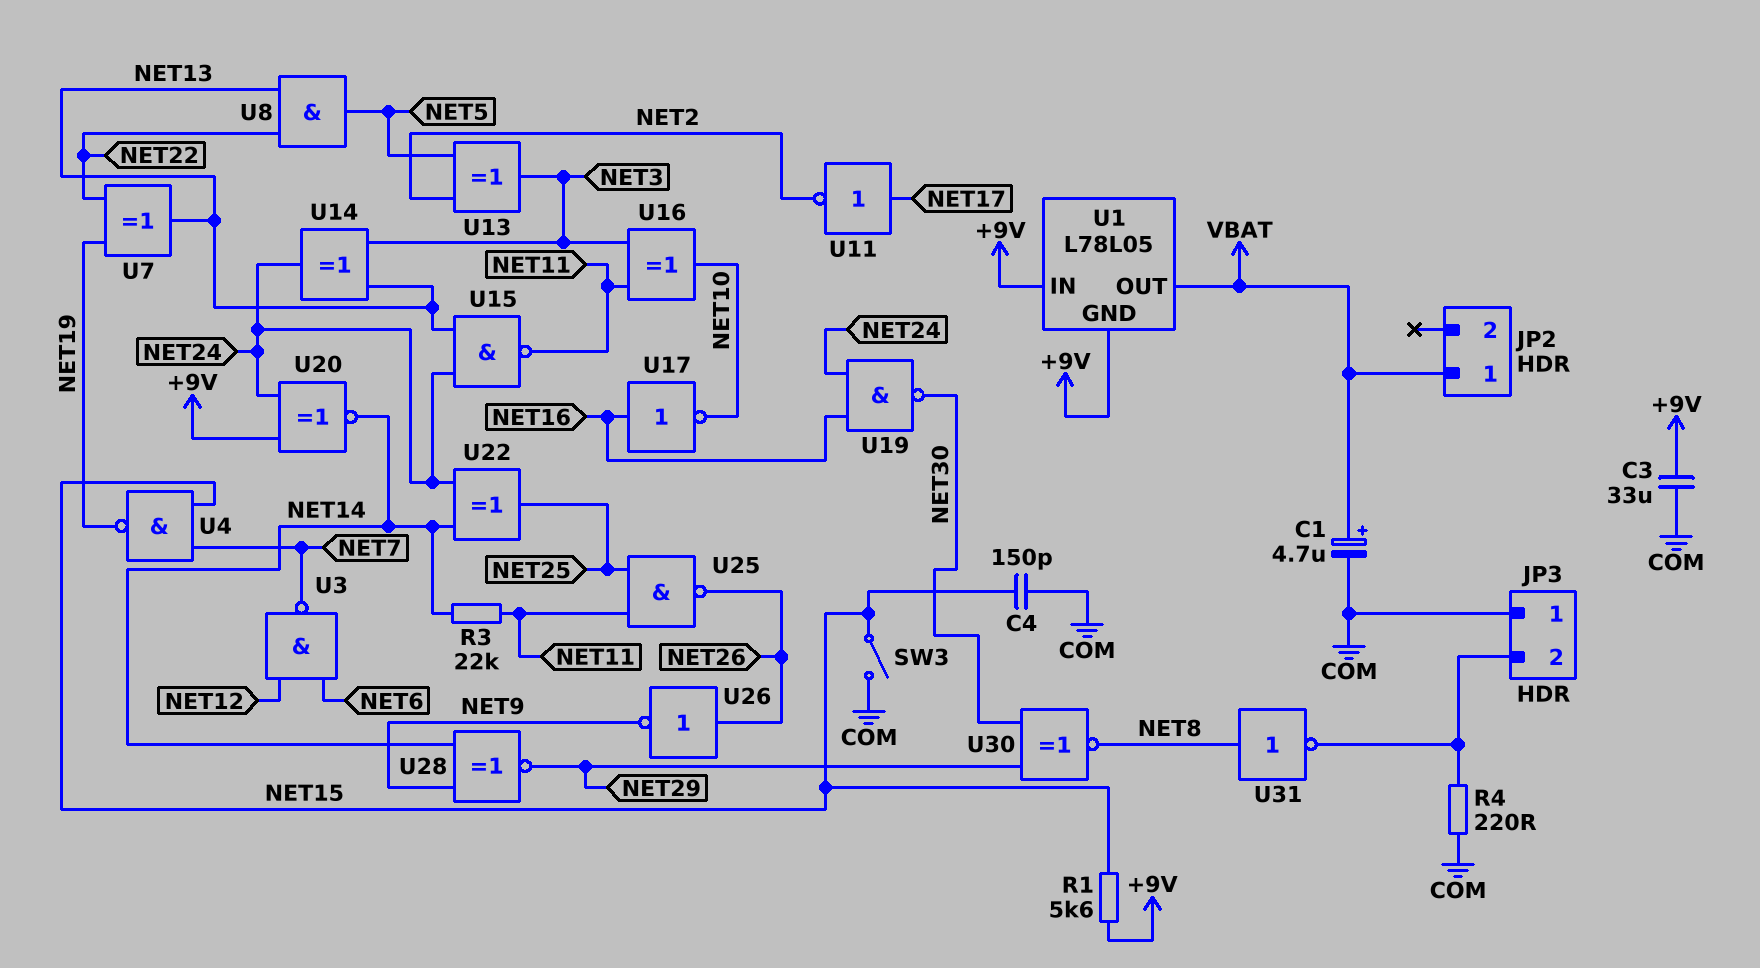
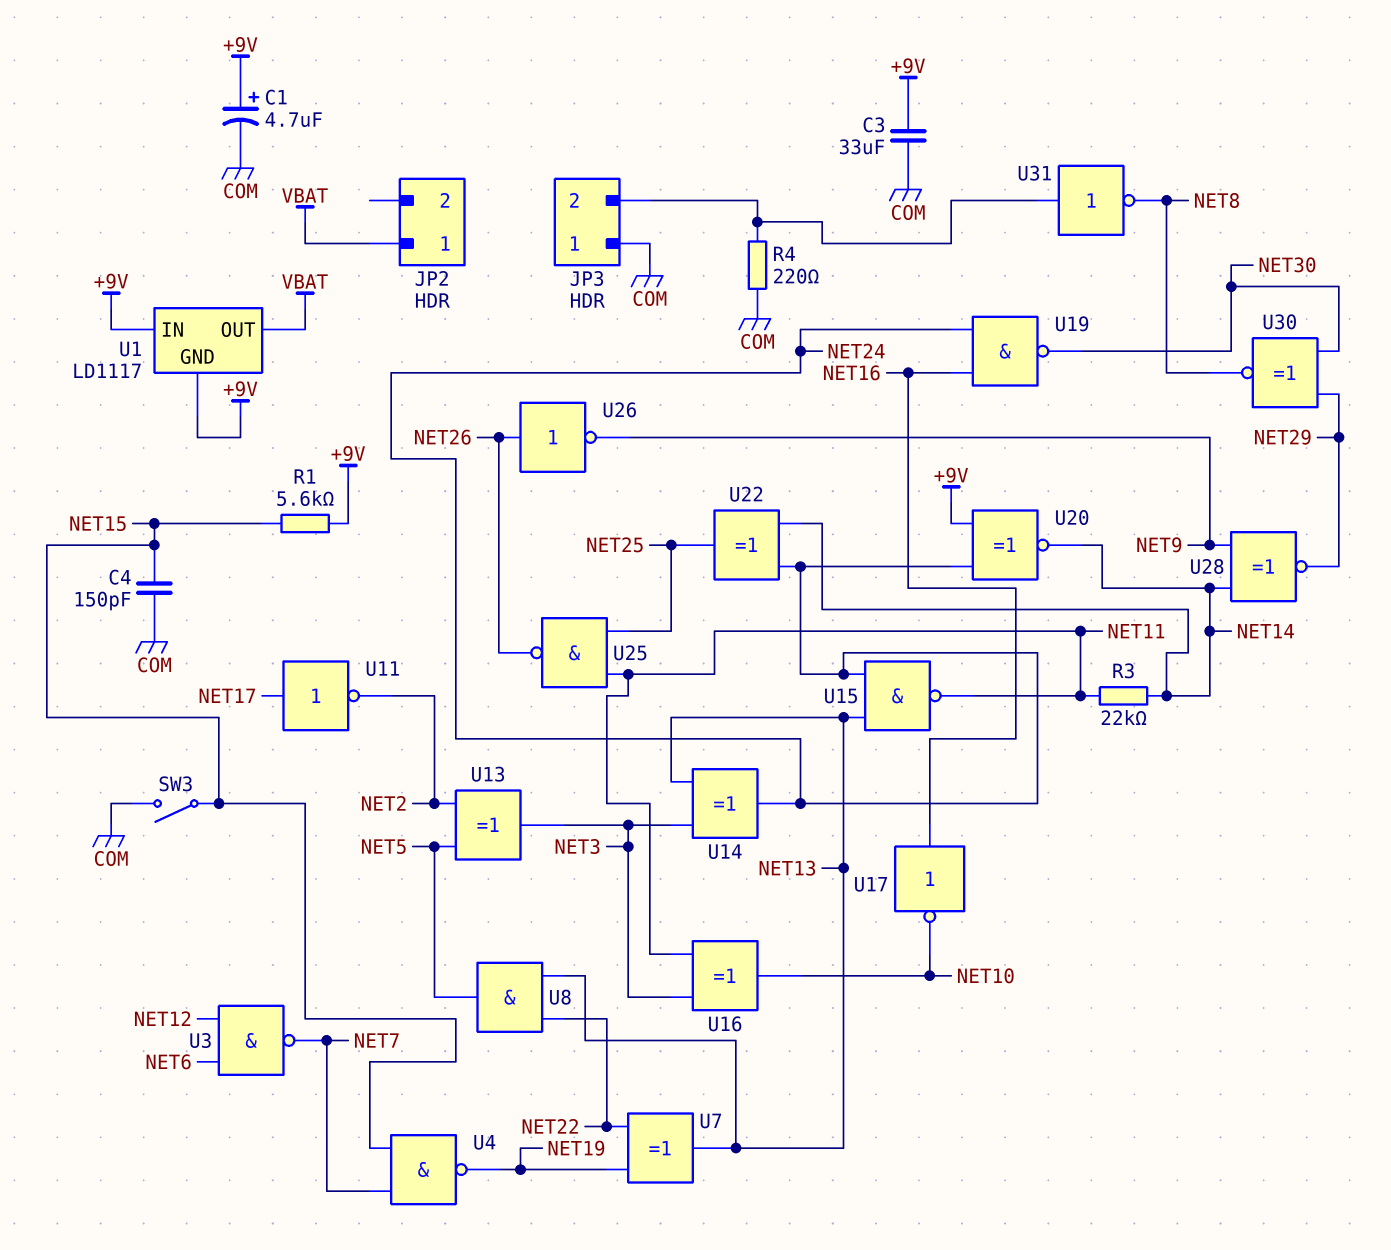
C1: 4.7uF (plus VBAT, minus COM) -> 4.7uF (plus +9V, minus COM)
U1: L78L05 -> LD1117
U31: NOT (in NET8, out JP3/2) -> NOT (in JP3/2, out NET8)

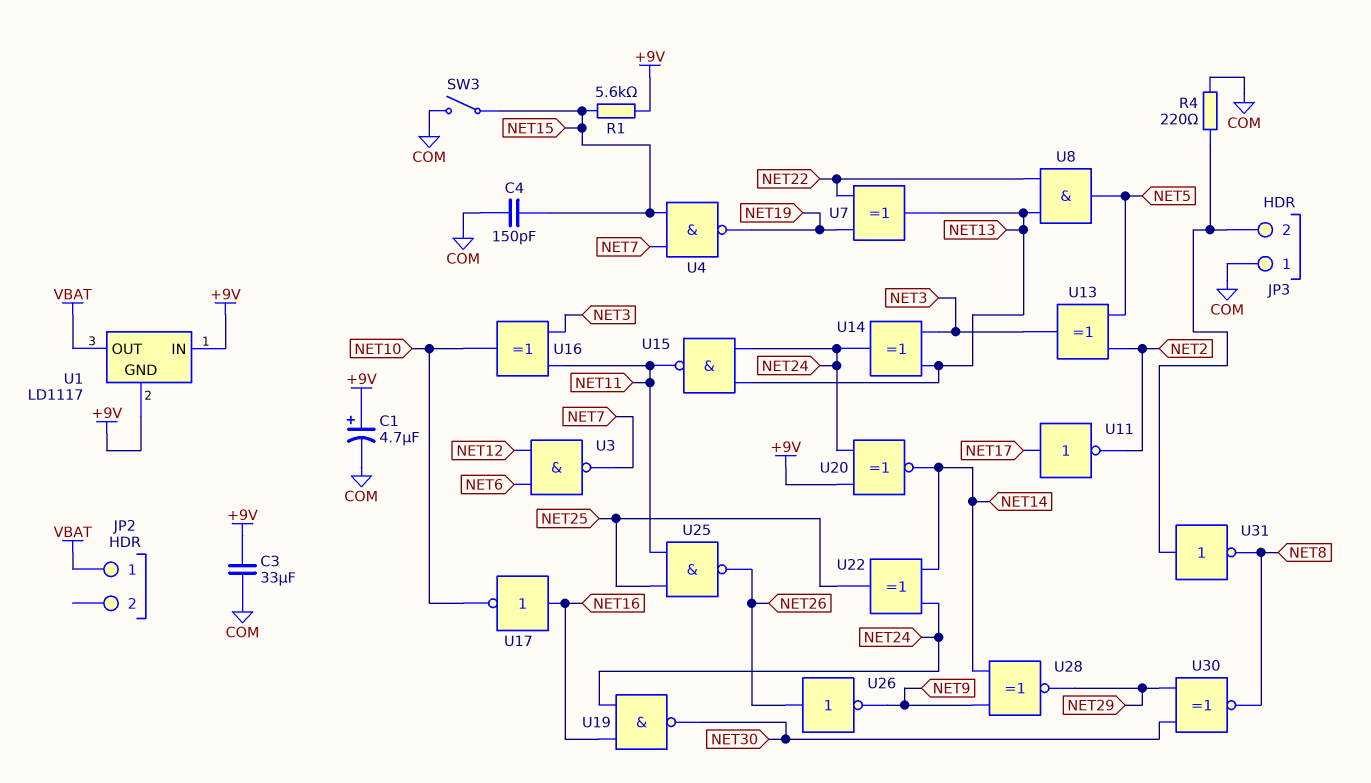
R3: 22k (NET11, NET14) -> none

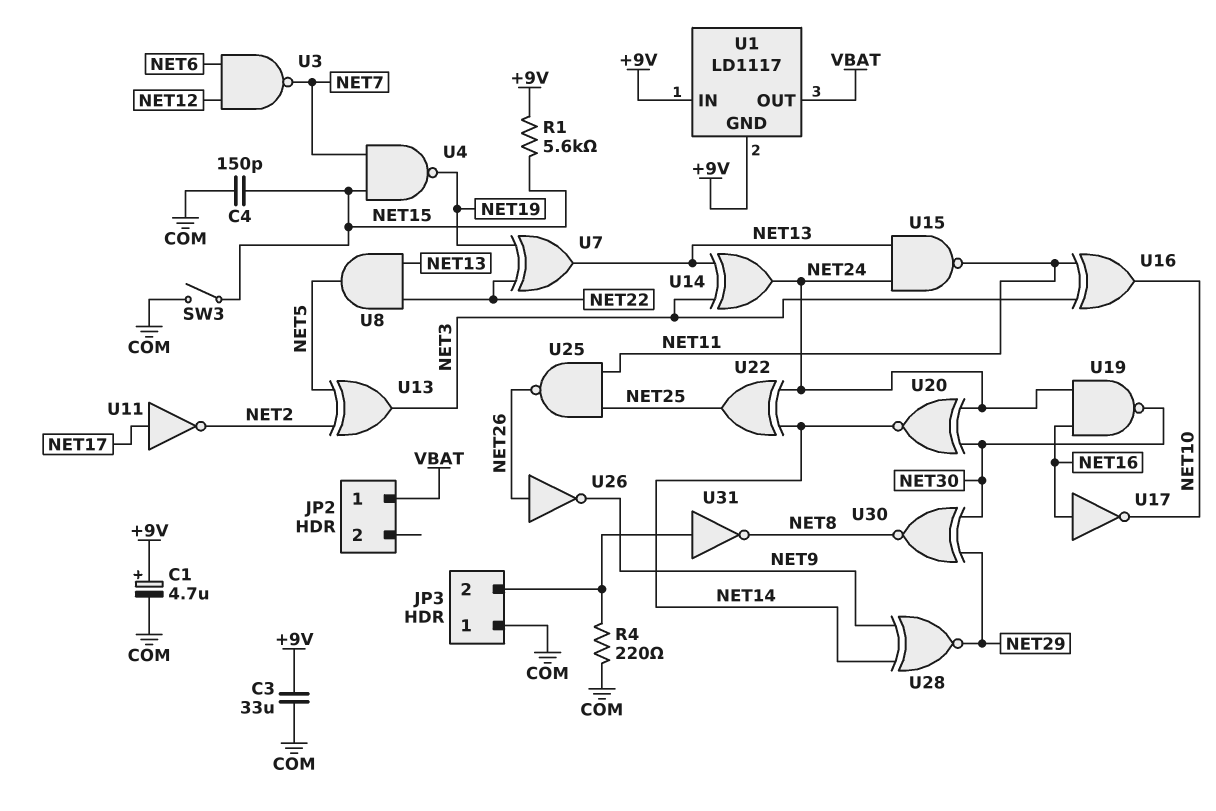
U20: XNOR (in +9V, in NET24, out NET14) -> XNOR (in NET24, in NET30, out NET14)

